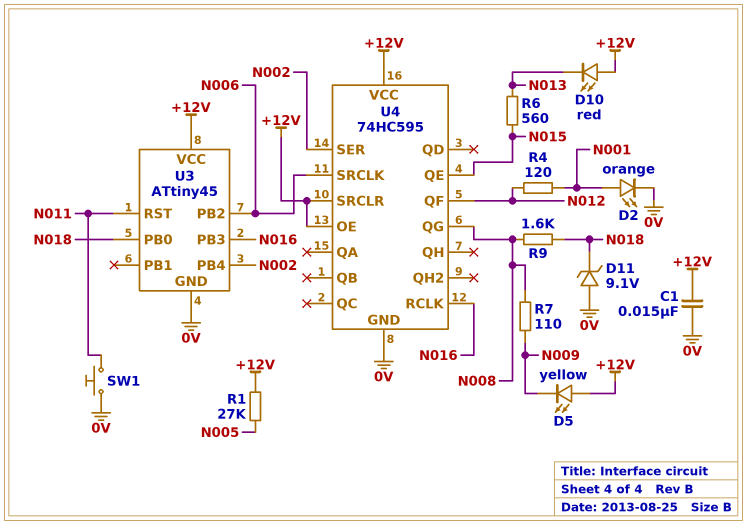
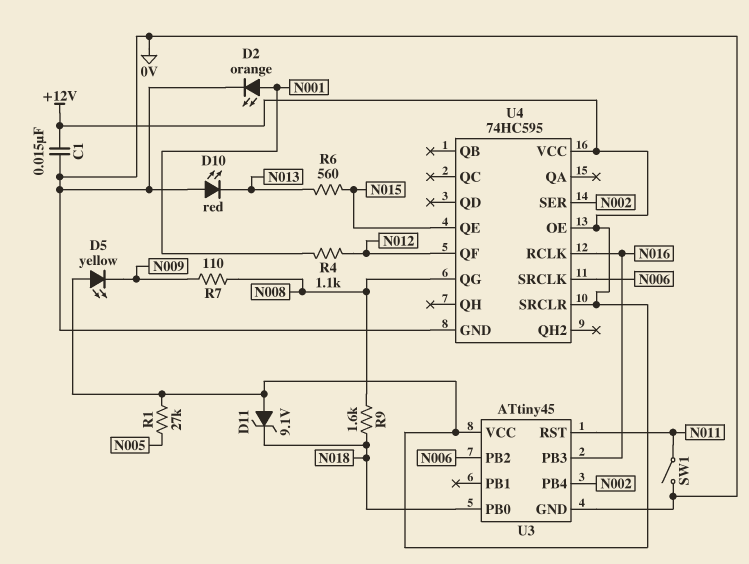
D10: LED red (A +12V, K N013) -> LED red (A 0V, K N013)
D11: zener 9.1V (A 0V, K N018) -> zener 9.1V (A +12V, K N018)
R4: 120 (N001, N012) -> 1.1k (N001, N012)
SW1: button (0V, N011) -> switch (0V, N011)

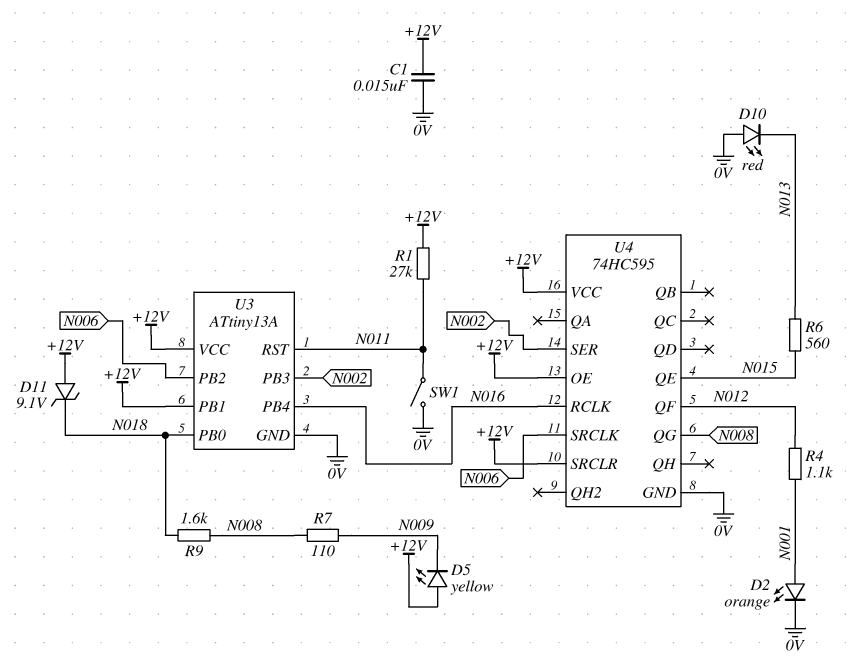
R1: 27k (+12V, N005) -> 27k (+12V, N011)
U3: ATtiny45 -> ATtiny13A
U3 pin PB1: none -> +12V
U3 pin PB3: N016 -> N002
U3 pin PB4: N002 -> N016

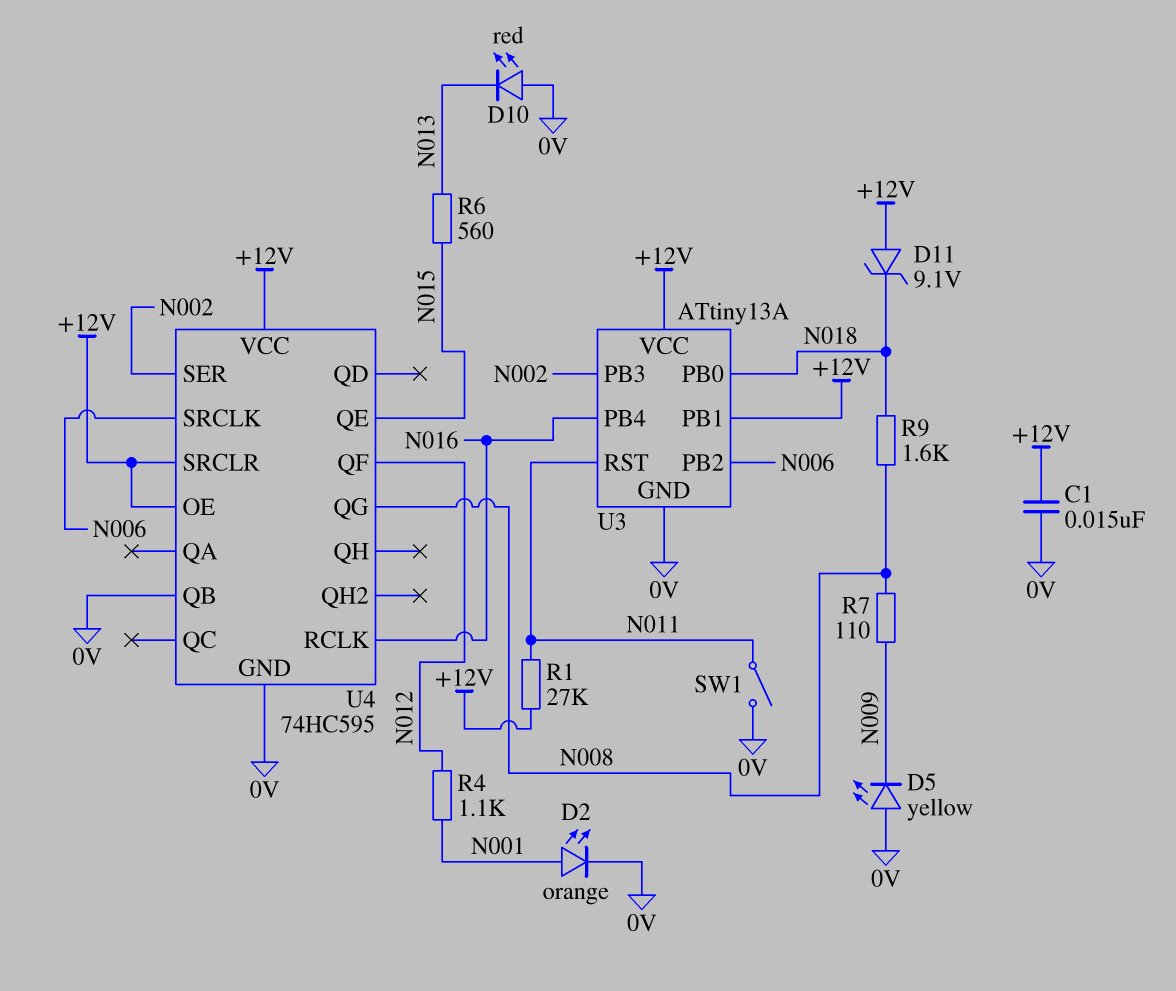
D5: LED yellow (A +12V, K N009) -> LED yellow (A 0V, K N009)
U4 pin QB: none -> 0V

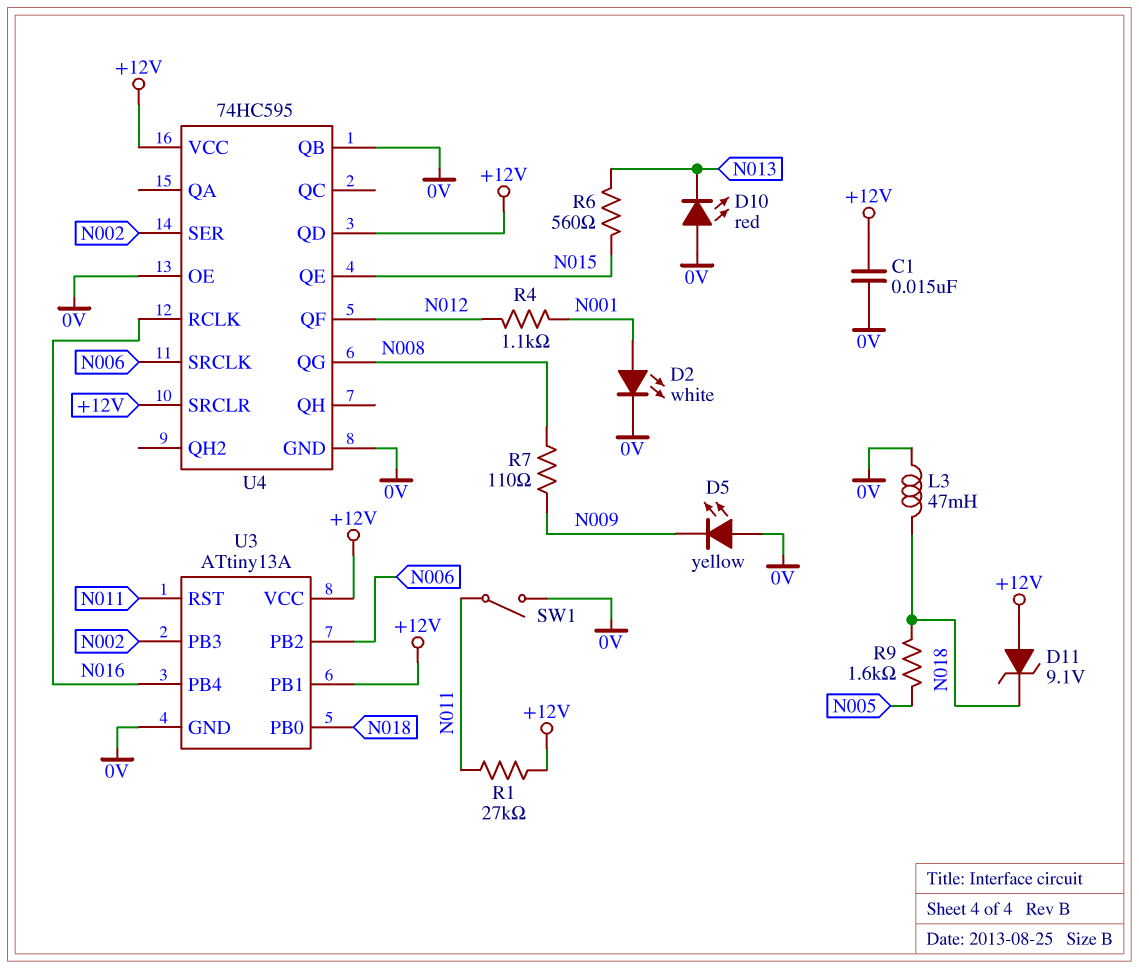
D2: LED orange (A N001, K 0V) -> LED white (A N001, K 0V)
L3: none -> 47mH (0V, N018)
R9: 1.6k (N008, N018) -> 1.6k (N005, N018)
U4 pin OE: +12V -> 0V
U4 pin QD: none -> +12V

